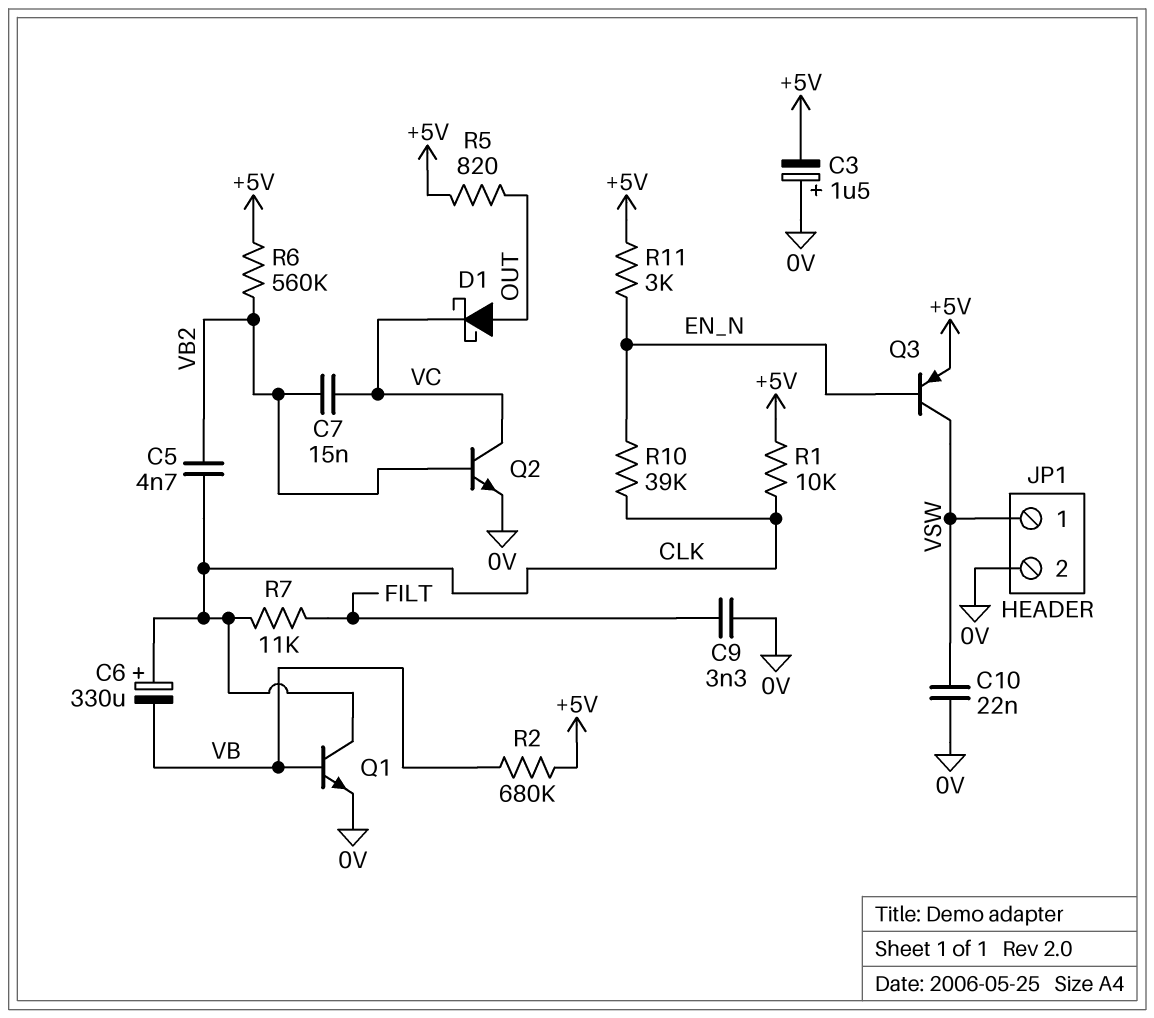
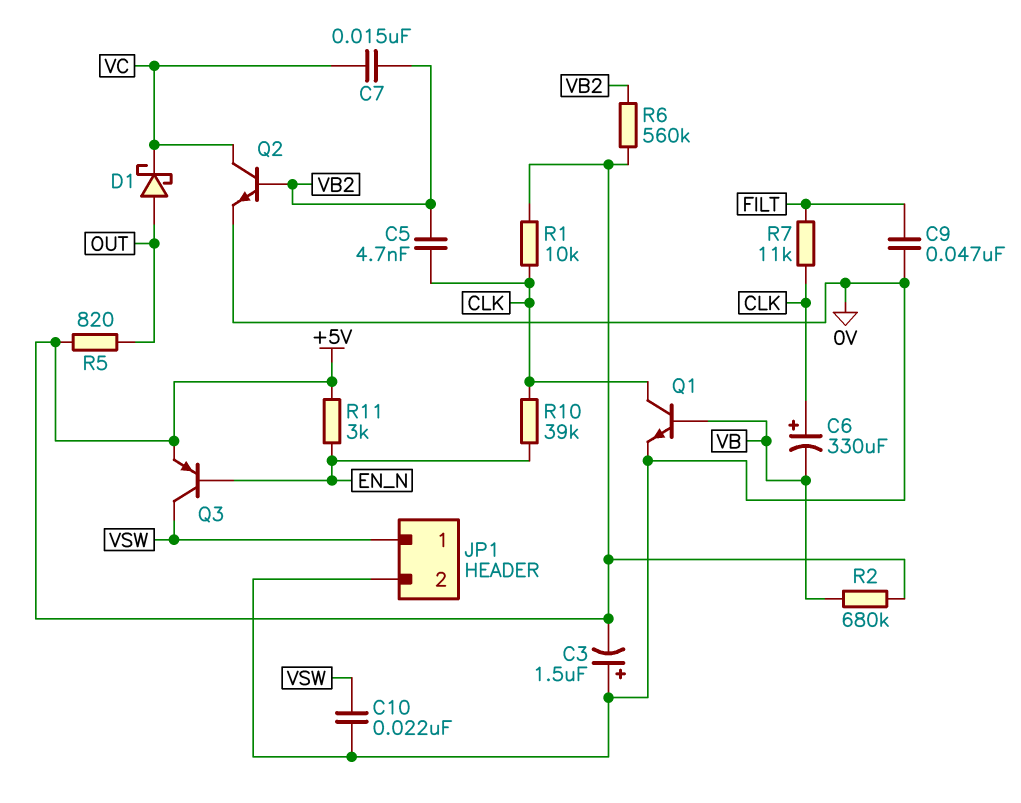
C9: 3.3nF (0V, FILT) -> 47nF (0V, FILT)

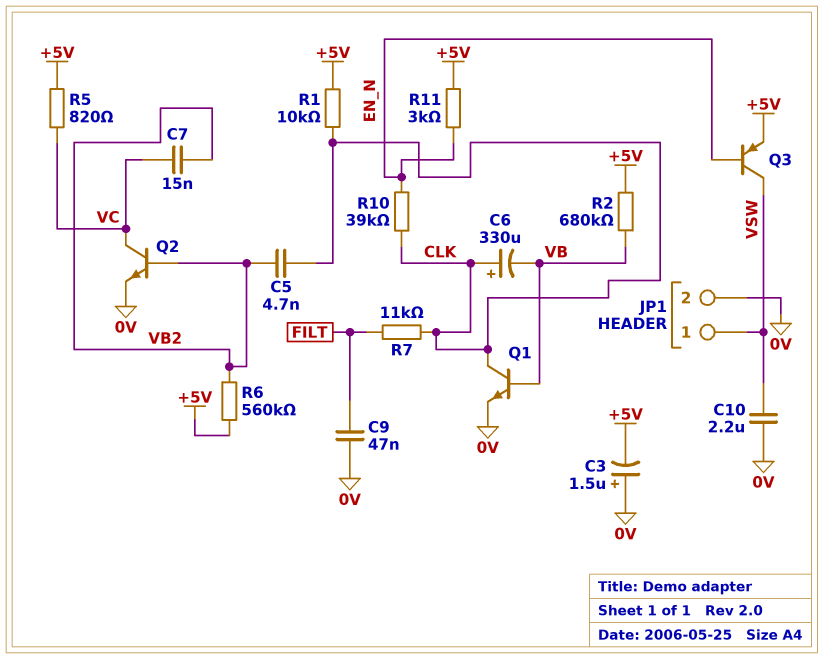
C10: 22nF (0V, VSW) -> 2.2uF (0V, VSW)
D1: schottky (A OUT, K VC) -> none
R5: 820 (+5V, OUT) -> 820 (+5V, VC)

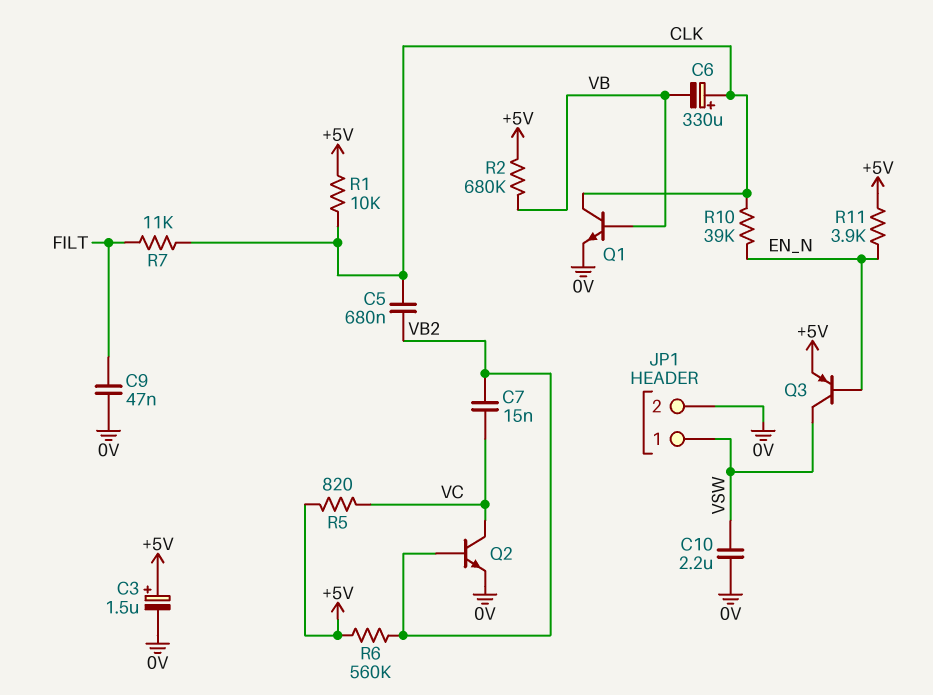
C3: 1.5uF (plus 0V, minus +5V) -> 1.5uF (plus +5V, minus 0V)
C5: 4.7nF (CLK, VB2) -> 680nF (CLK, VB2)
R11: 3k (+5V, EN_N) -> 3.9k (+5V, EN_N)

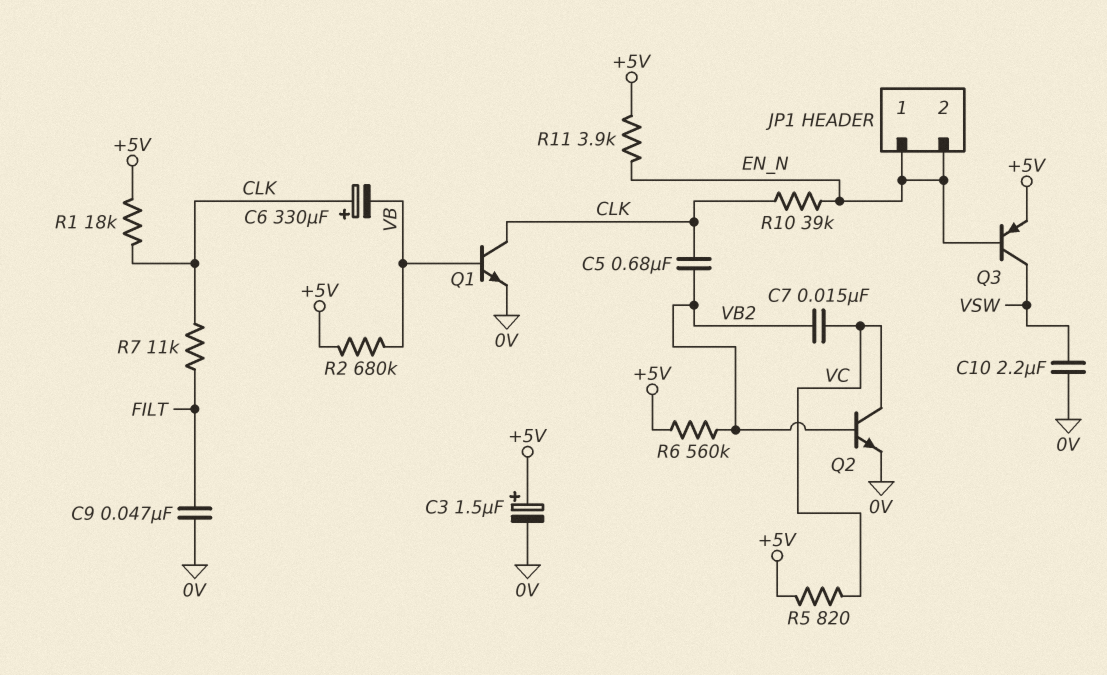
JP1 pin 1: VSW -> EN_N
JP1 pin 2: 0V -> EN_N
R1: 10k (+5V, CLK) -> 18k (+5V, CLK)

